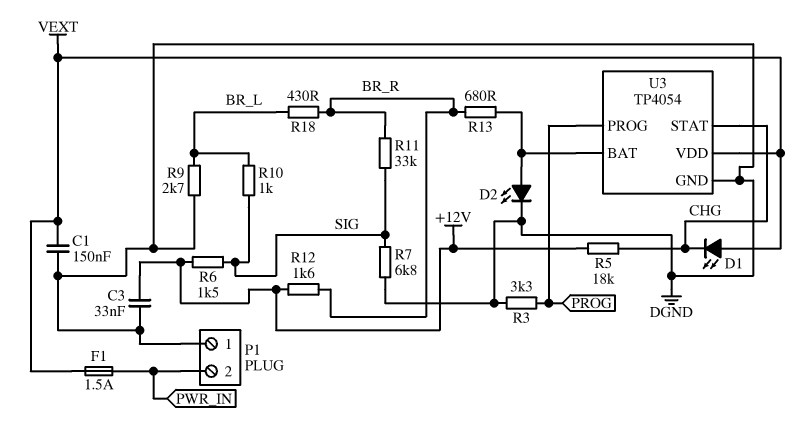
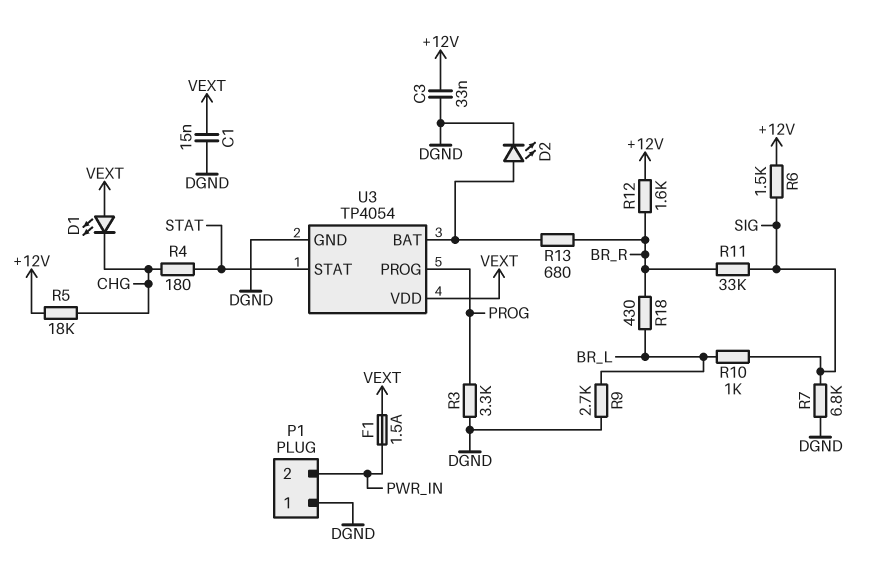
C1: 150nF (DGND, VEXT) -> 15nF (DGND, VEXT)
R4: none -> 180 (CHG, STAT)
U3 pin STAT: CHG -> STAT

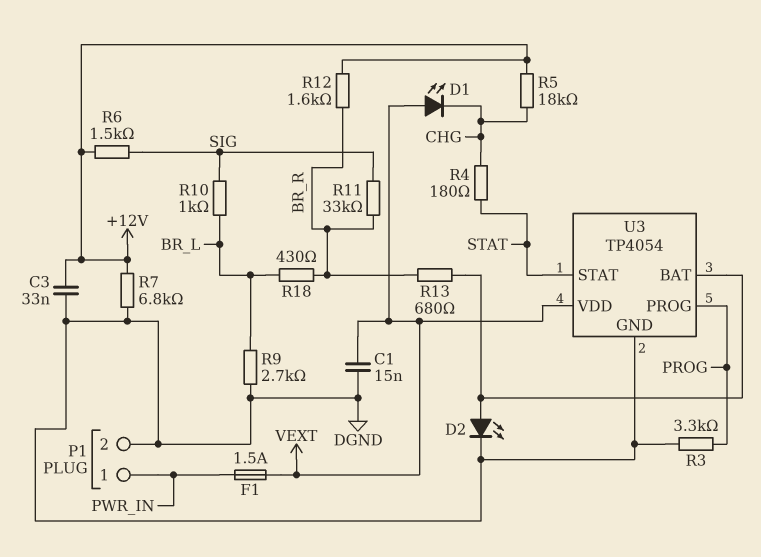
P1 pin 1: DGND -> PWR_IN
P1 pin 2: PWR_IN -> DGND
R7: 6.8k (DGND, SIG) -> 6.8k (+12V, DGND)

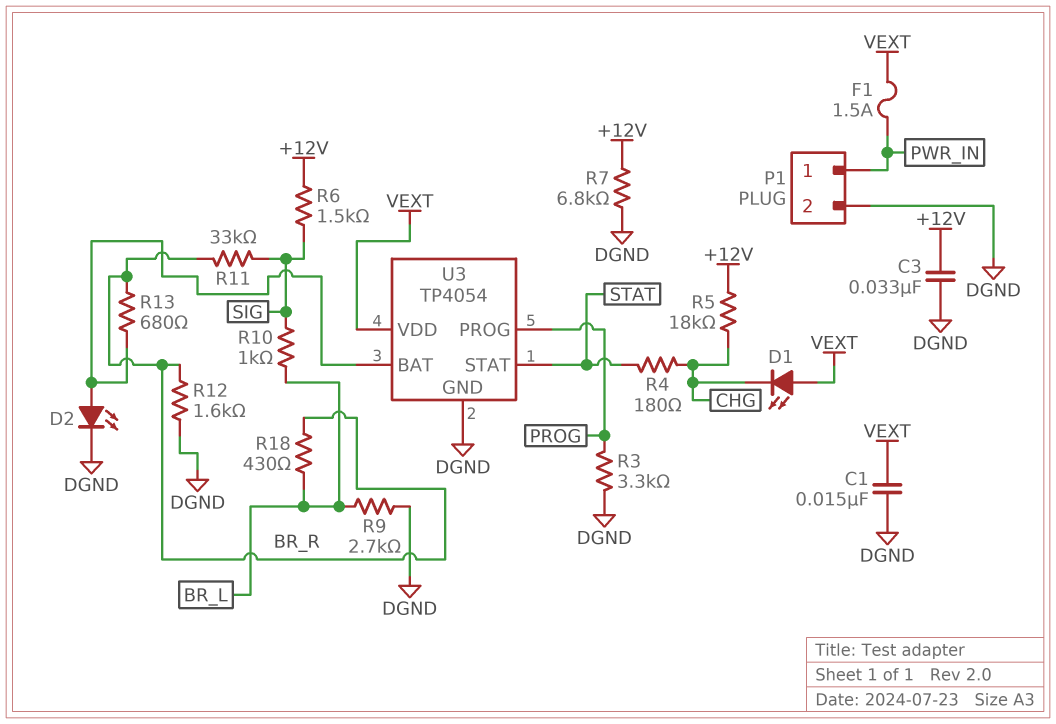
R12: 1.6k (+12V, BR_R) -> 1.6k (BR_R, DGND)

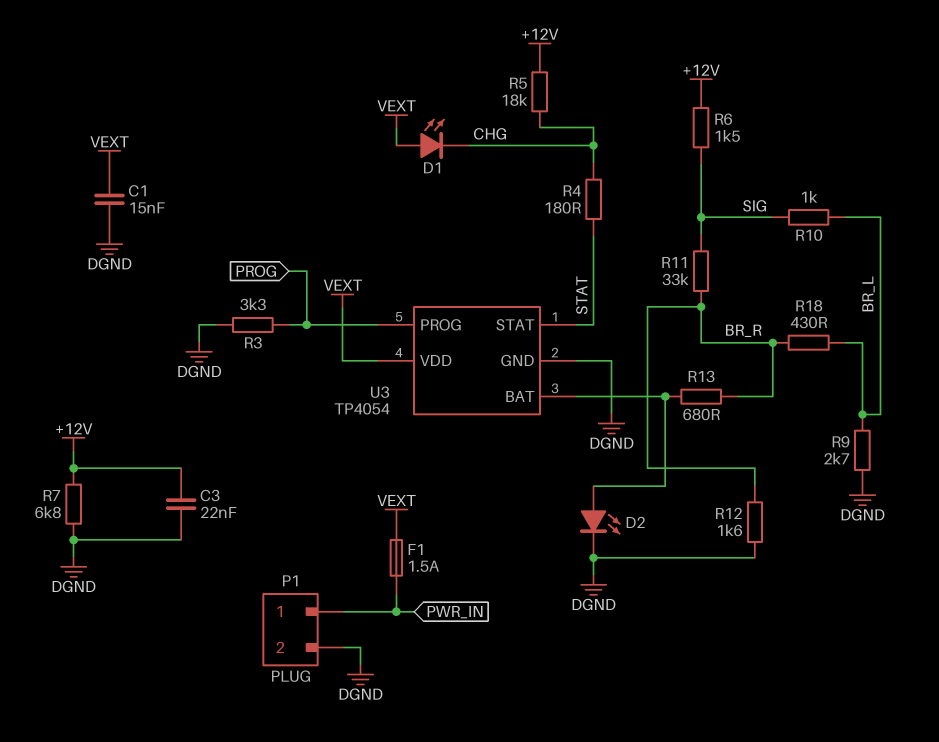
C3: 33nF (+12V, DGND) -> 22nF (+12V, DGND)

